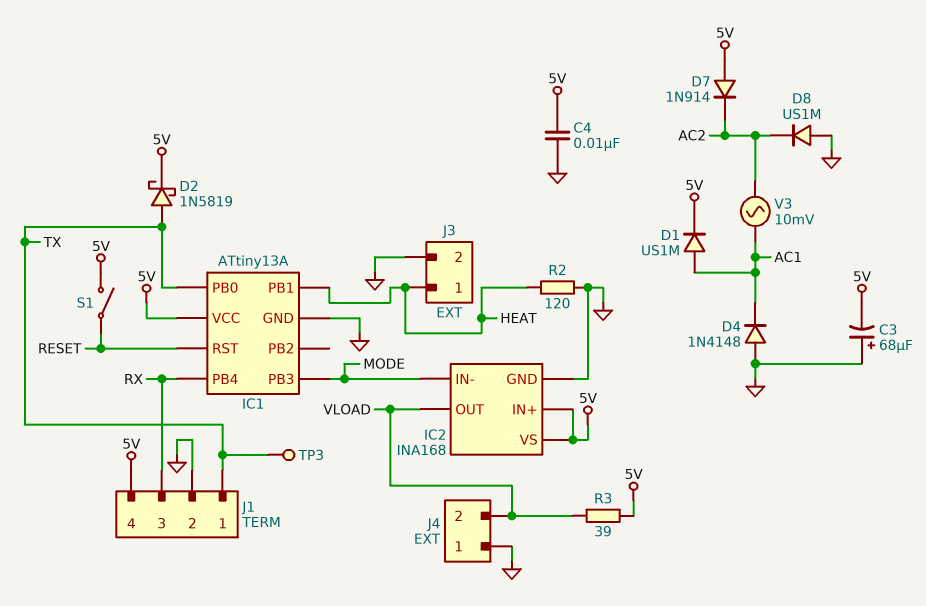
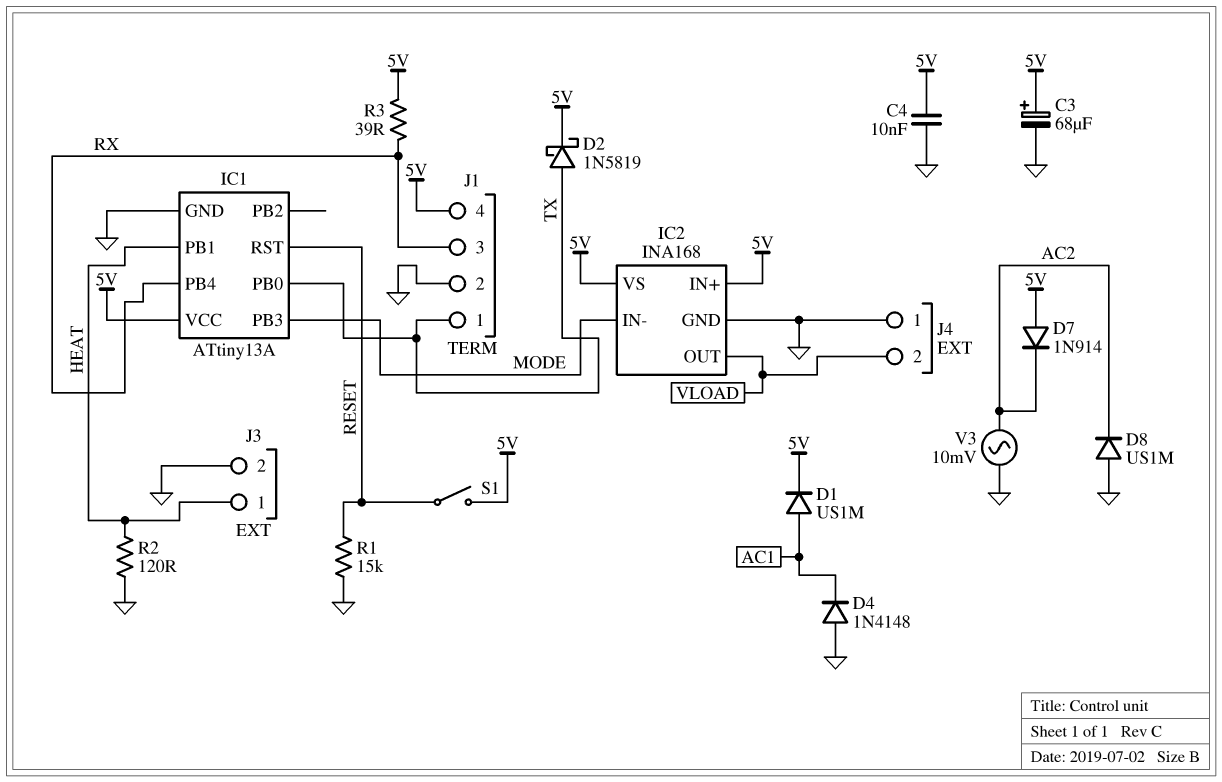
C3: 68uF (plus GND, minus 5V) -> 68uF (plus 5V, minus GND)
R1: none -> 15k (GND, RESET)
R3: 39 (5V, VLOAD) -> 39 (5V, RX)
TP3: test point (TX) -> none
V3: AC 10mV (AC1, AC2) -> AC 10mV (AC2, GND)

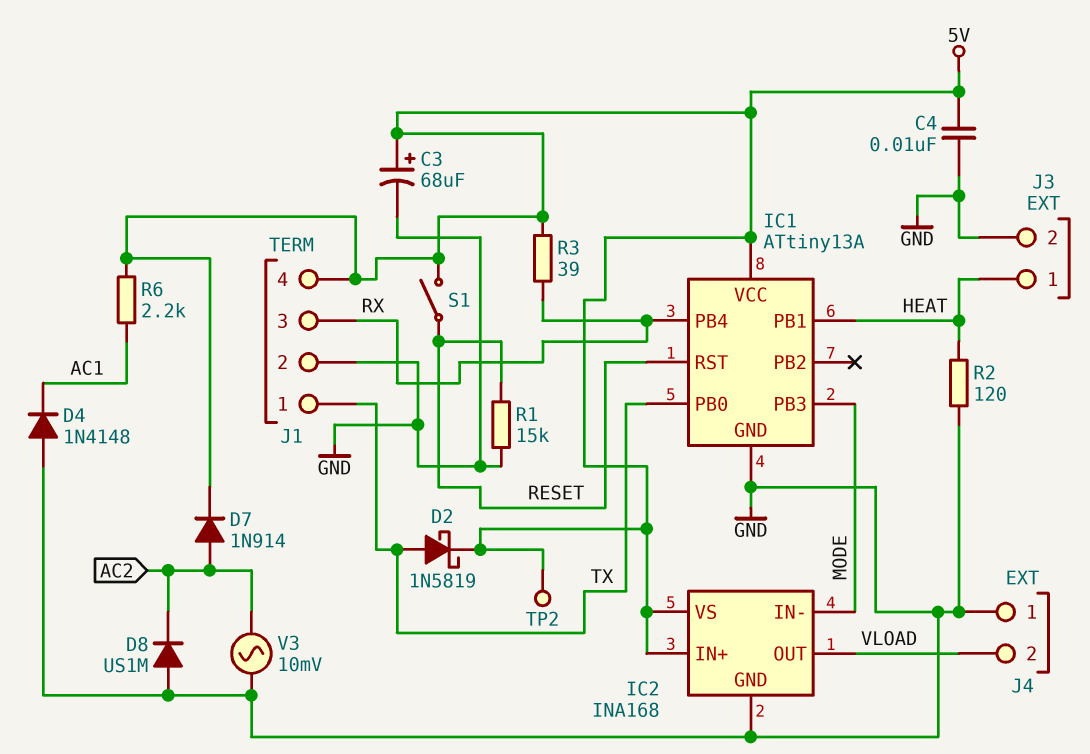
D1: diode US1M (A AC1, K 5V) -> none
D7: diode 1N914 (A 5V, K AC2) -> diode 1N914 (A AC2, K 5V)
R6: none -> 2.2k (5V, AC1)
TP2: none -> test point (5V)

